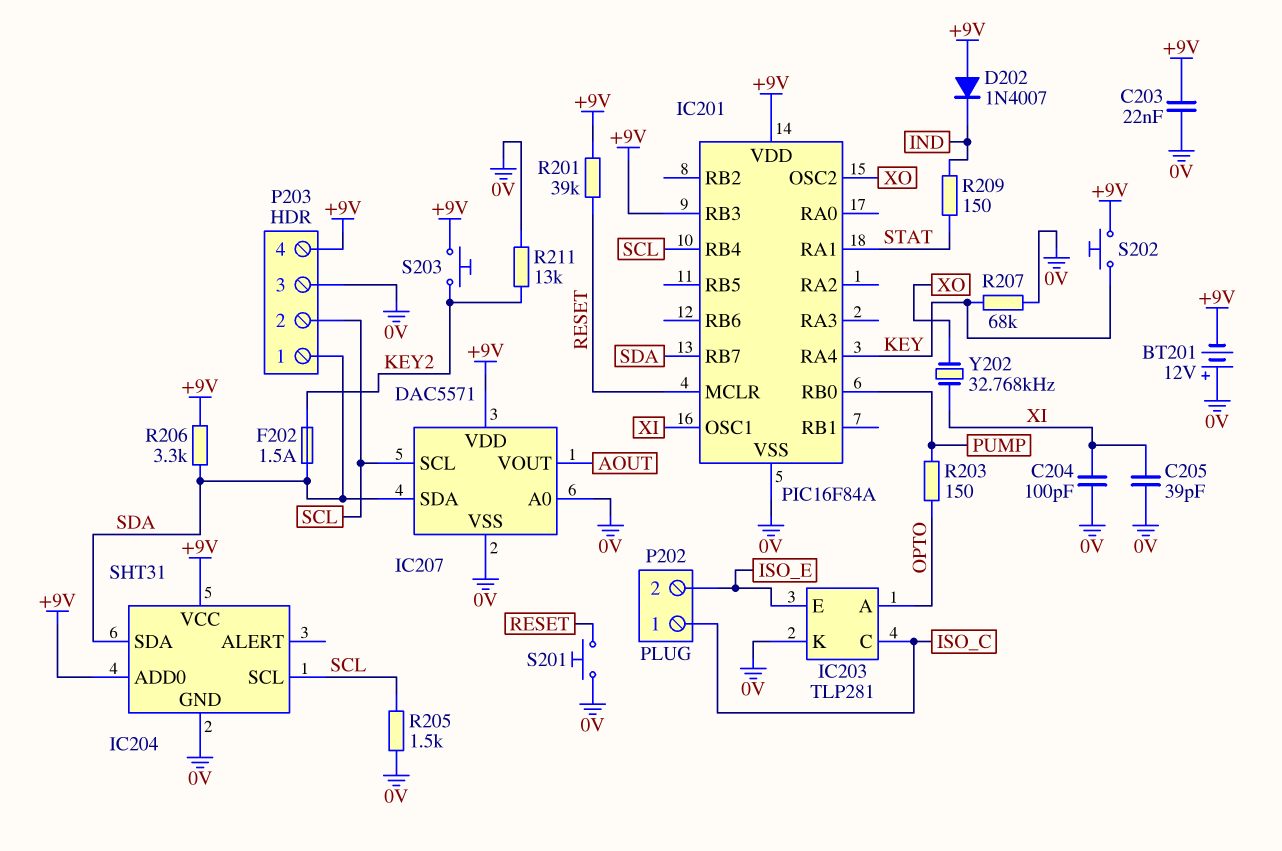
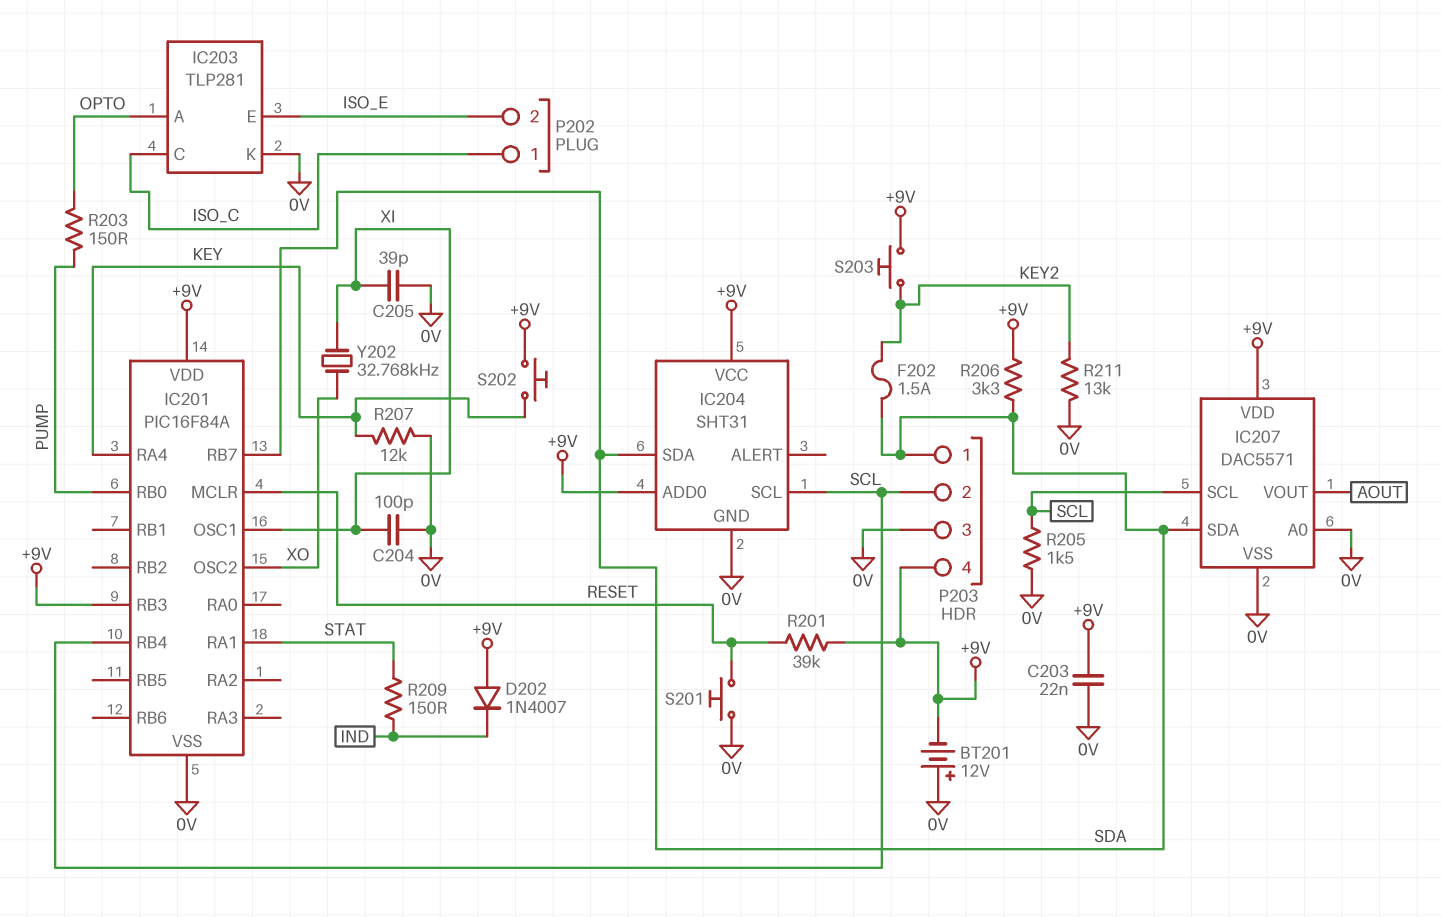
R207: 68k (0V, KEY) -> 12k (0V, KEY)

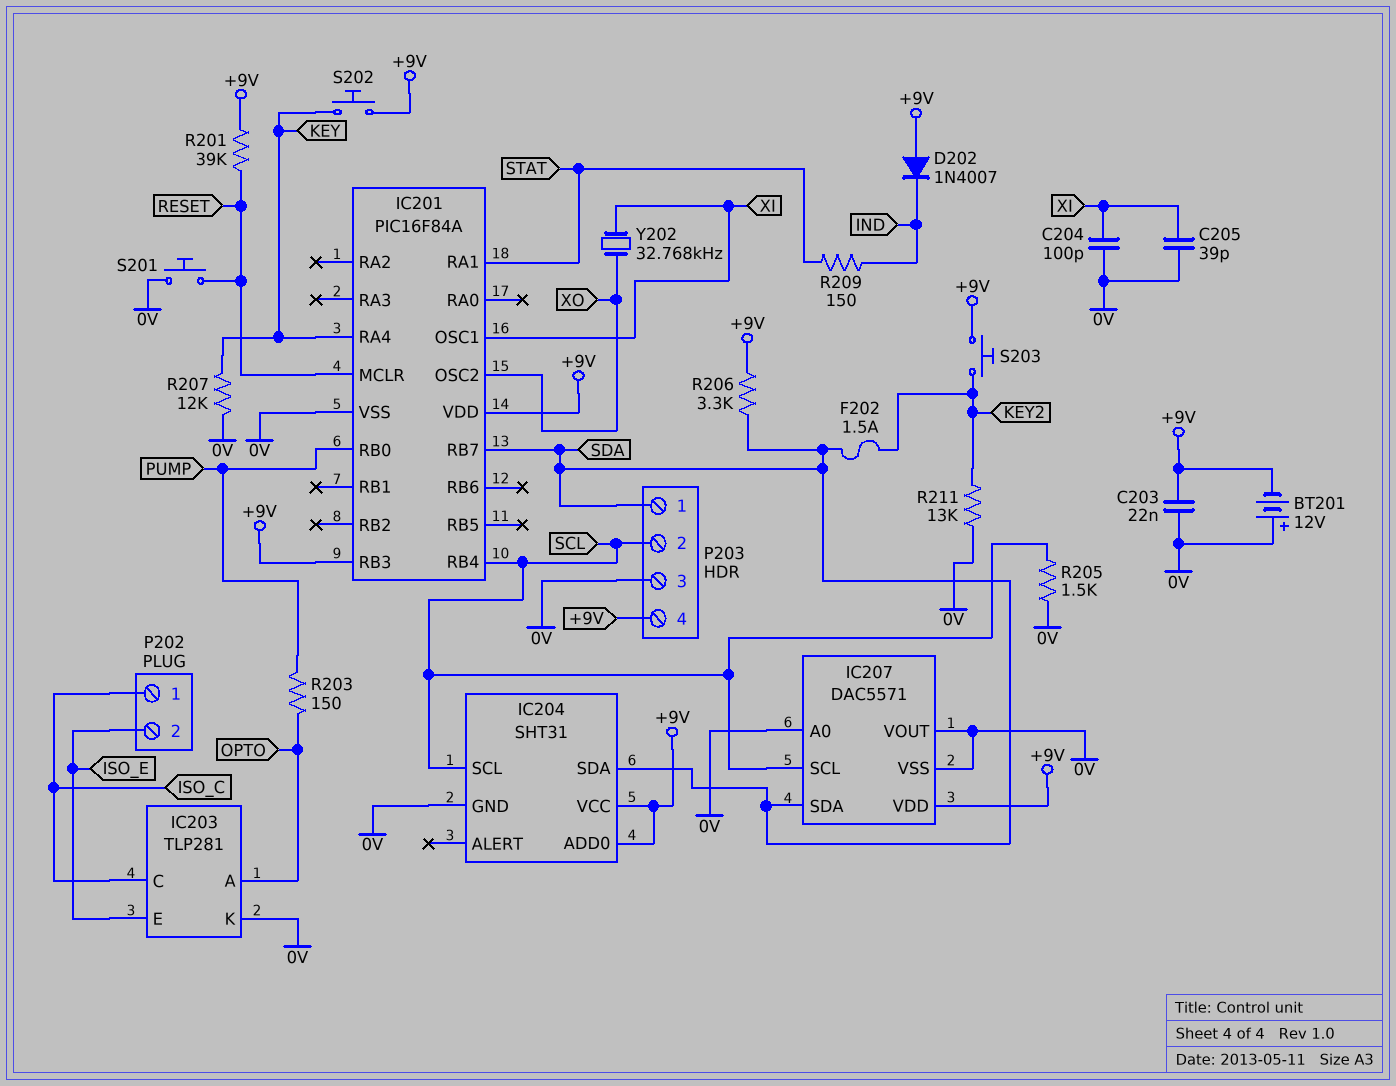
IC207 pin VOUT: AOUT -> 0V

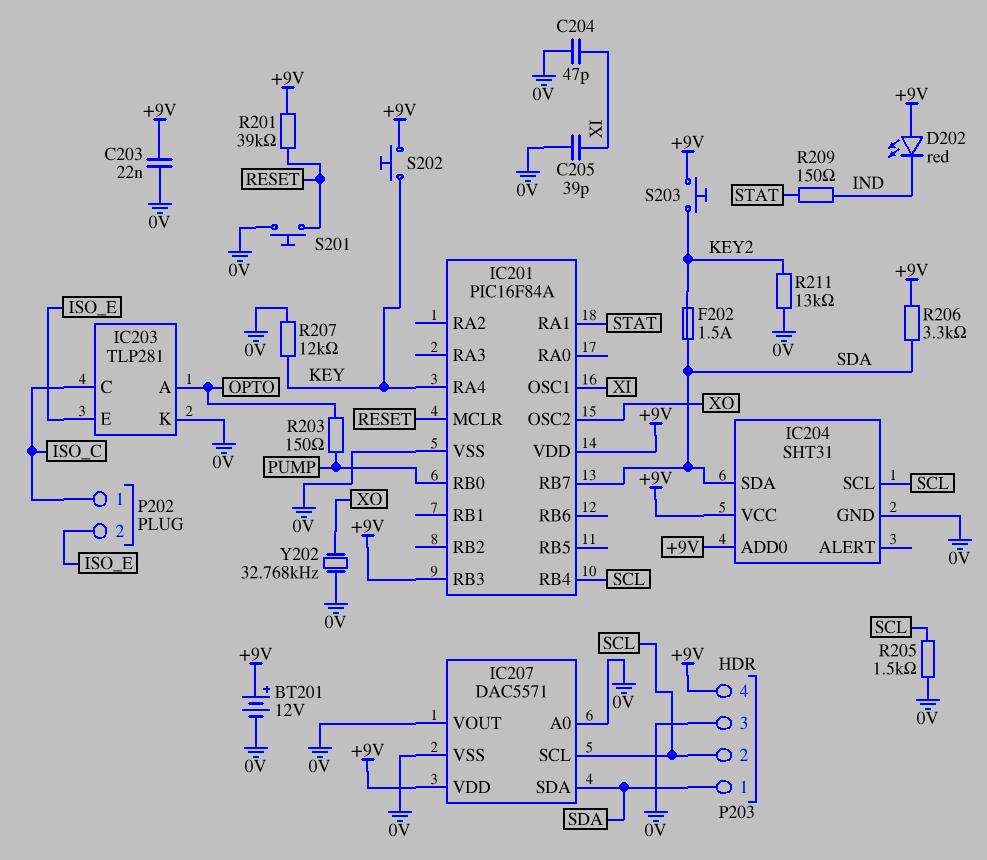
BT201: 12V (plus 0V, minus +9V) -> 12V (plus +9V, minus 0V)
C204: 100pF (0V, XI) -> 47pF (0V, XI)
D202: diode 1N4007 (A +9V, K IND) -> LED red (A +9V, K IND)
Y202: 32.768kHz (XI, XO) -> 32.768kHz (0V, XO)

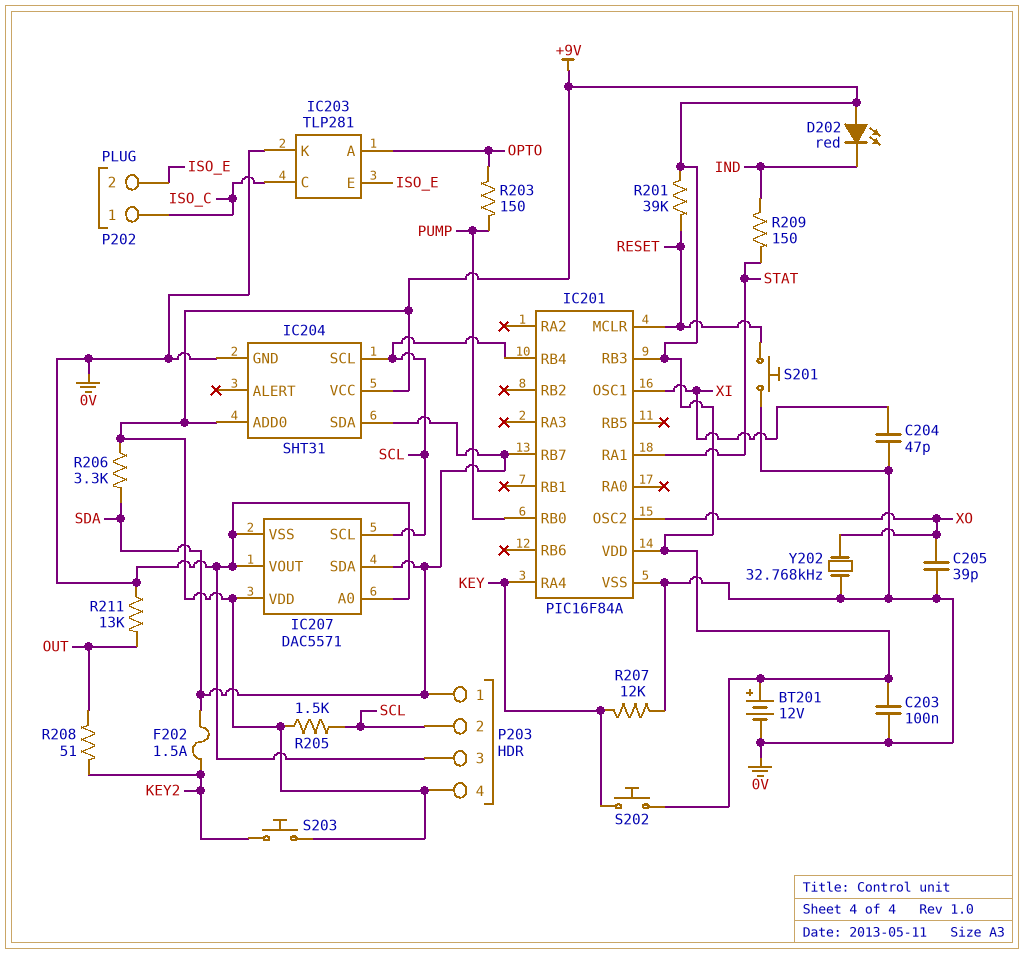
C203: 22nF (+9V, 0V) -> 100nF (+9V, 0V)
C205: 39pF (0V, XI) -> 39pF (0V, XO)
R205: 1.5k (0V, SCL) -> 1.5k (+9V, SCL)
R208: none -> 51 (KEY2, OUT)
R211: 13k (0V, KEY2) -> 13k (0V, OUT)

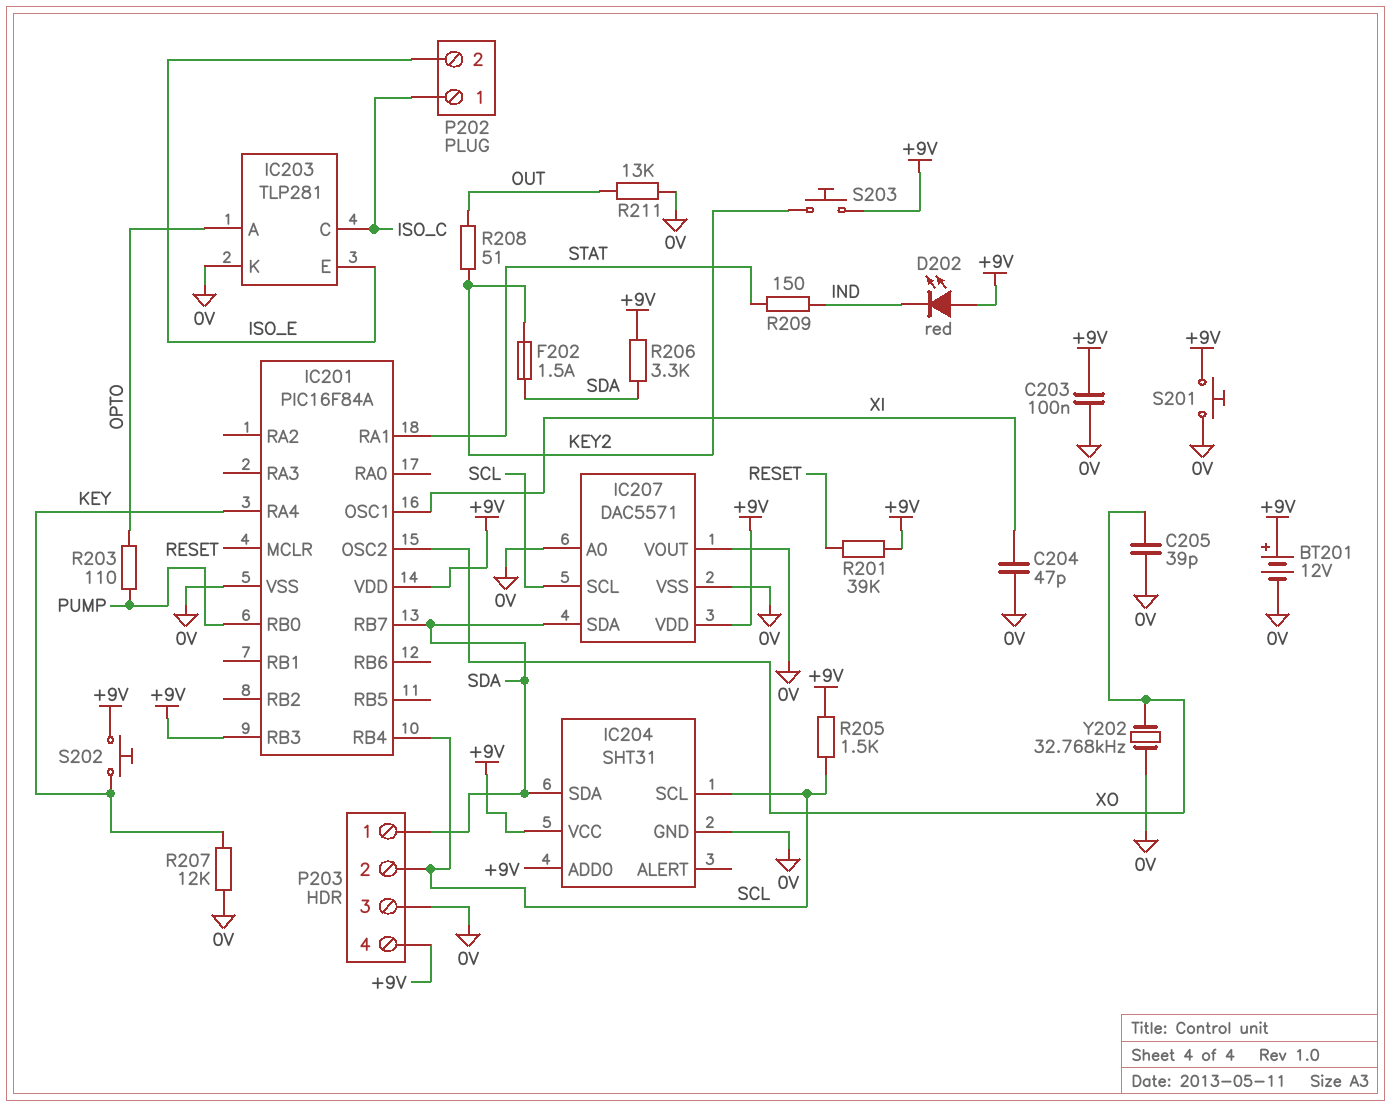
R203: 150 (OPTO, PUMP) -> 110 (OPTO, PUMP)
S201: button (0V, RESET) -> button (+9V, 0V)

